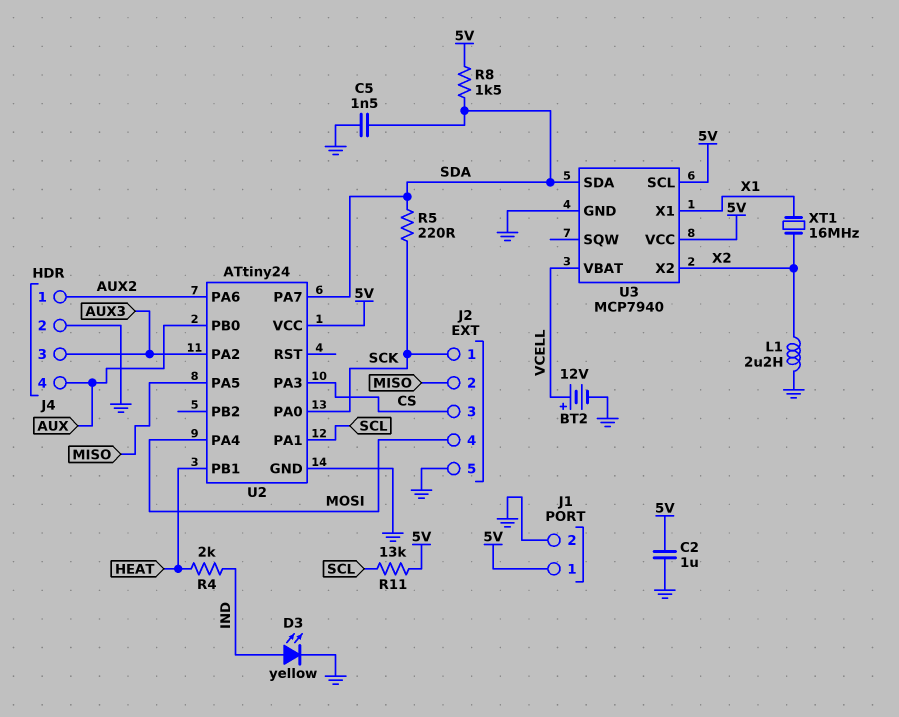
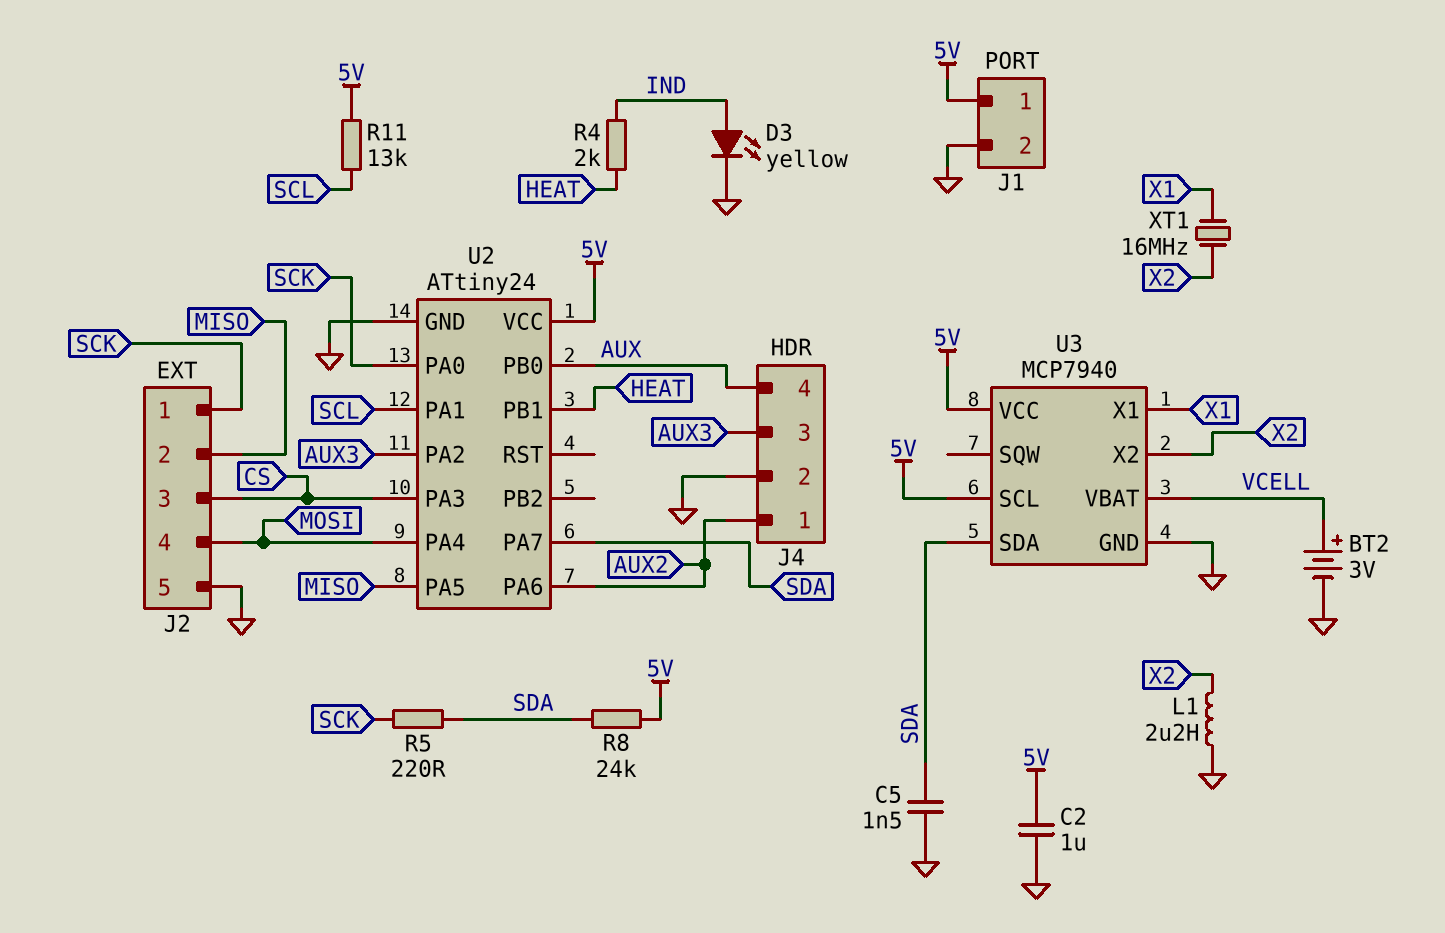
BT2: 12V (plus VCELL, minus GND) -> 3V (plus VCELL, minus GND)
R8: 1.5k (5V, SDA) -> 24k (5V, SDA)

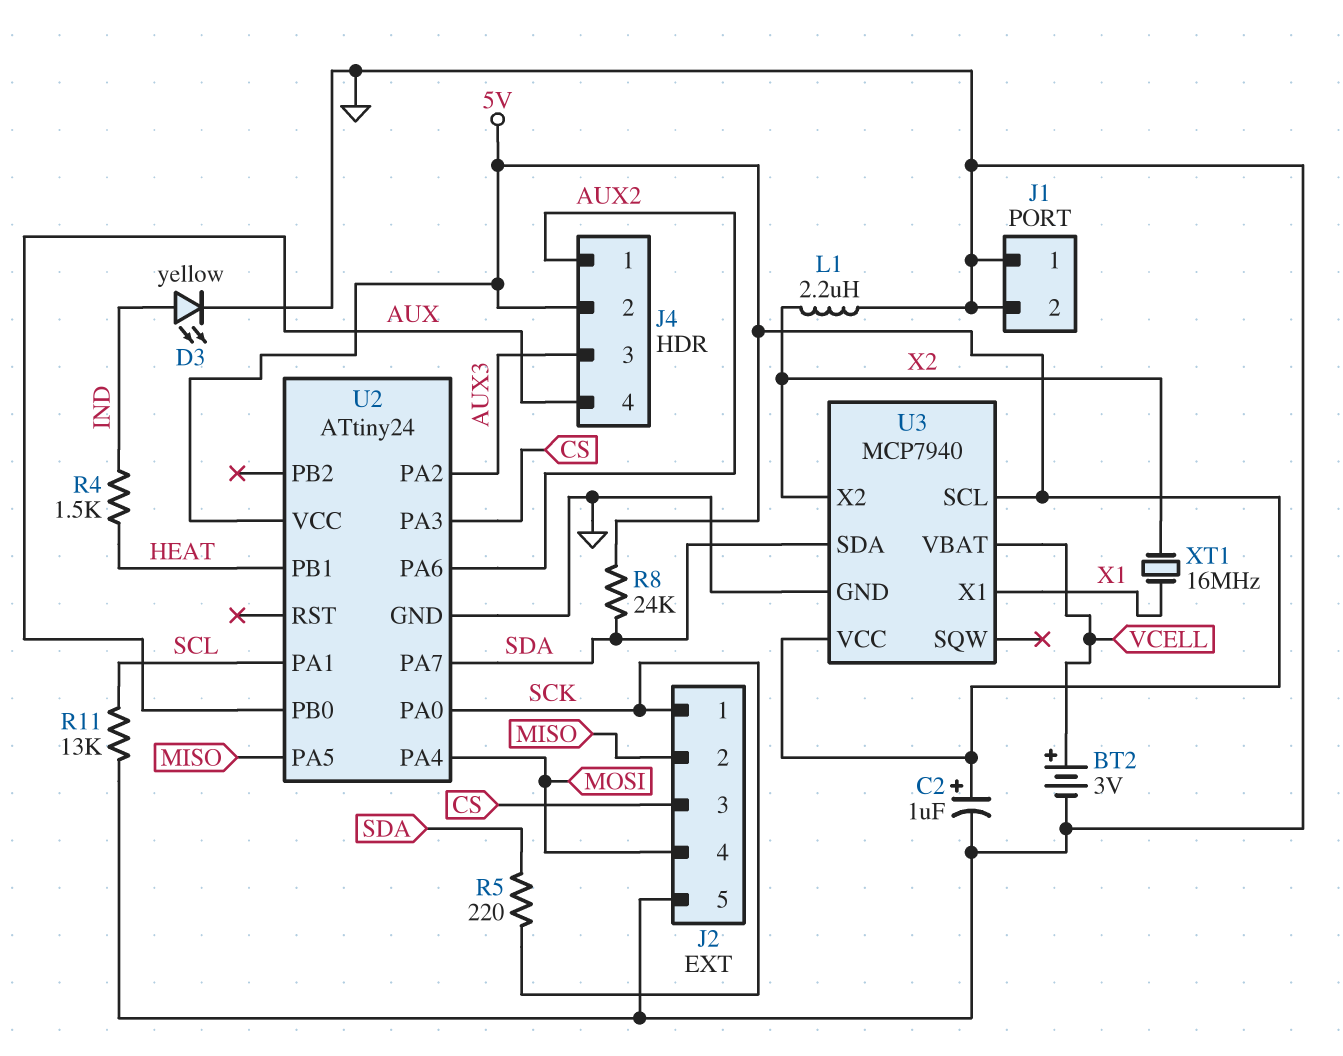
C2: 1uF (5V, GND) -> 1uF (plus 5V, minus GND)
C5: 1.5nF (GND, SDA) -> none
J1 pin 1: 5V -> GND
J4 pin 2: GND -> 5V
R4: 2k (HEAT, IND) -> 1.5k (HEAT, IND)
R11: 13k (5V, SCL) -> 13k (GND, SCL)

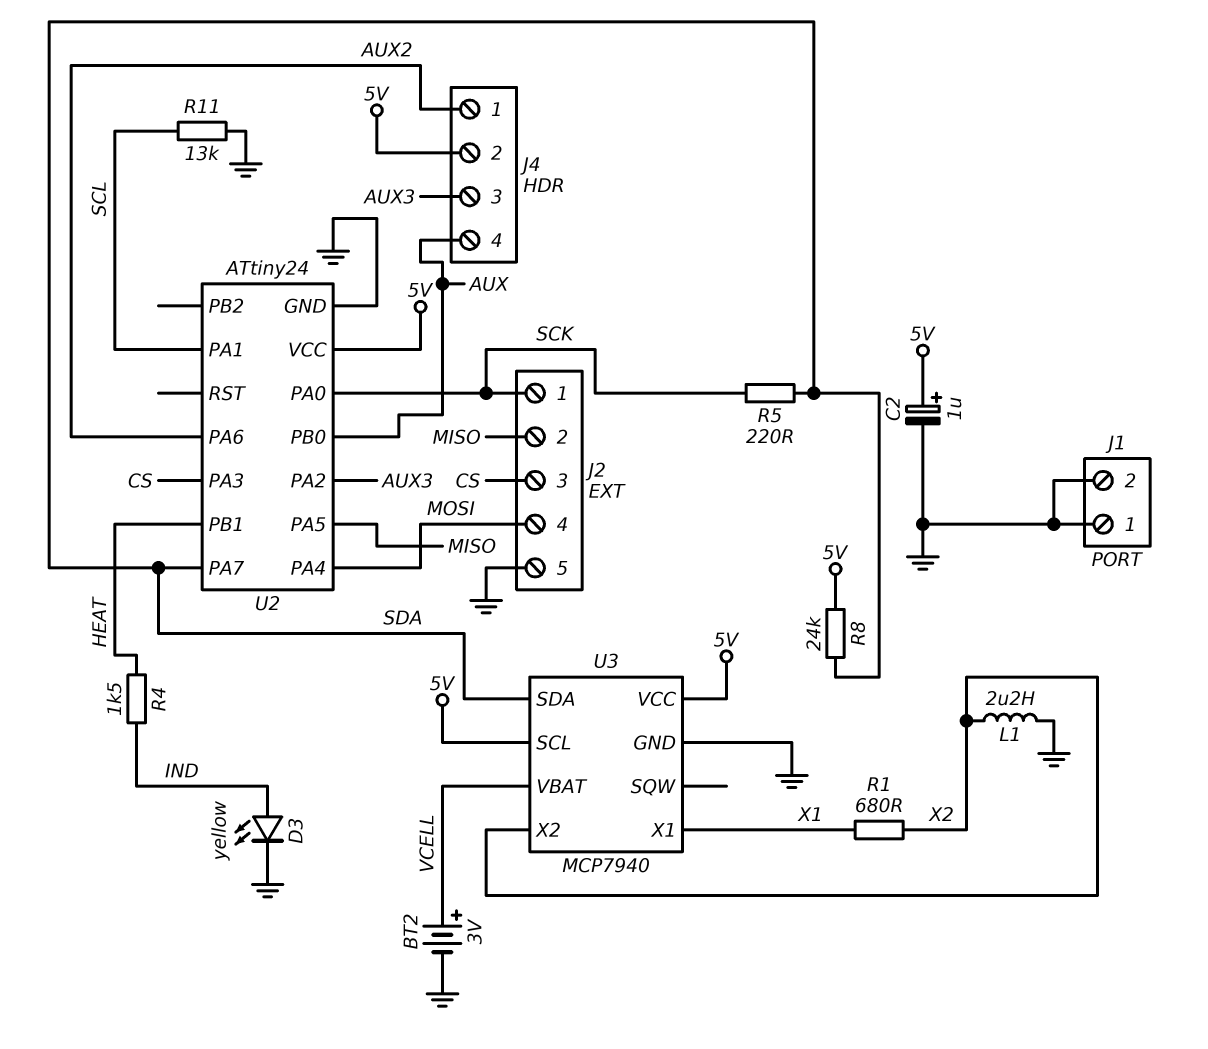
R1: none -> 680 (X1, X2)
XT1: 16MHz (X1, X2) -> none

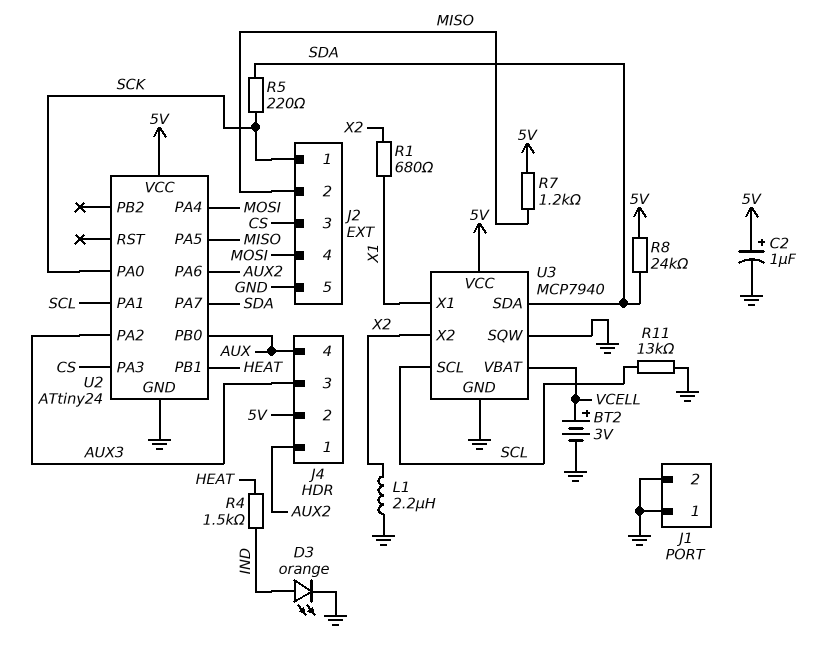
D3: LED yellow (A IND, K GND) -> LED orange (A IND, K GND)
R7: none -> 1.2k (5V, MISO)
U3 pin SCL: 5V -> SCL
U3 pin SQW: none -> GND

